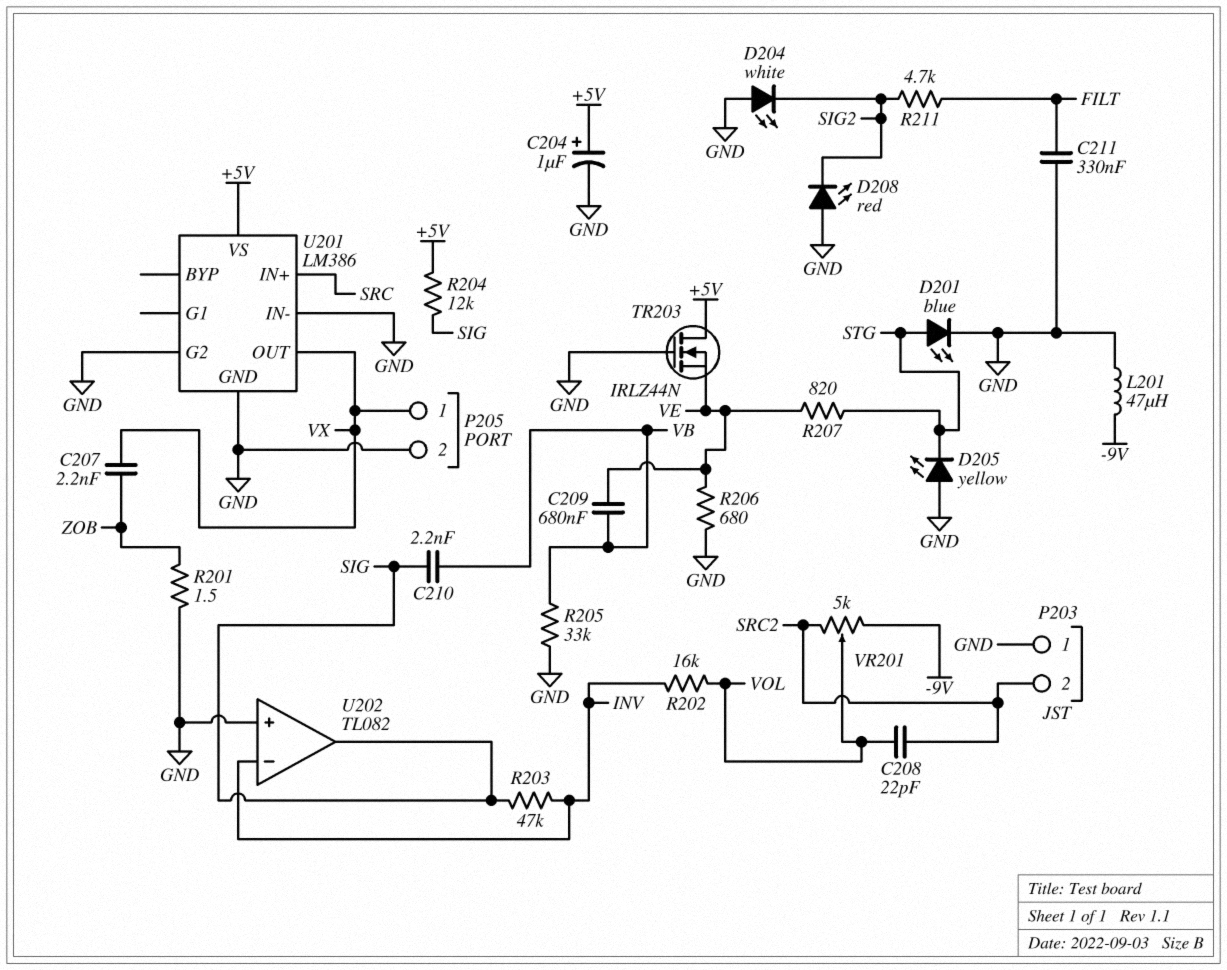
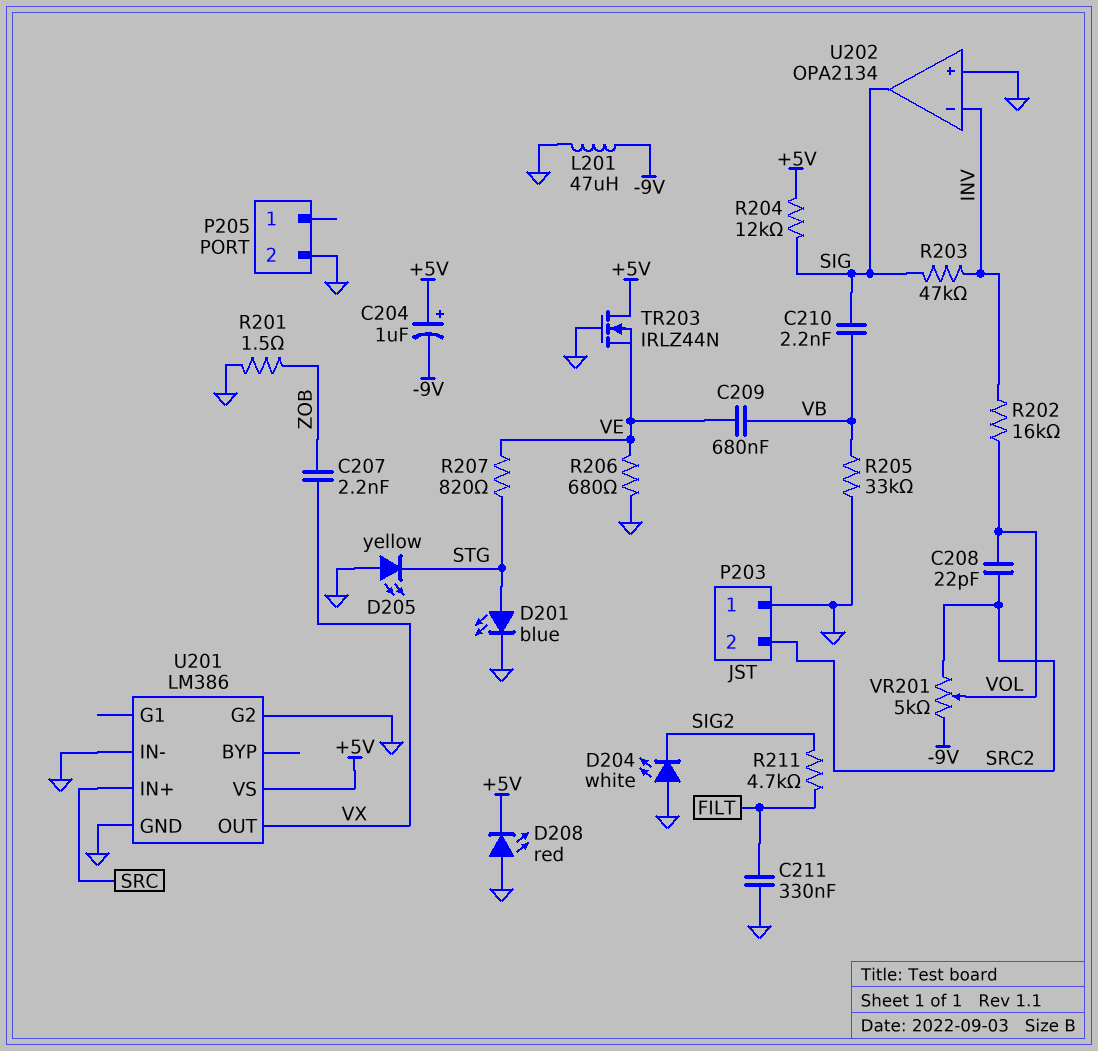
C204: 1uF (plus +5V, minus GND) -> 1uF (plus +5V, minus -9V)
D208: LED red (A GND, K SIG2) -> LED red (A GND, K +5V)
P205 pin 1: VX -> none
U202: TL082 -> OPA2134

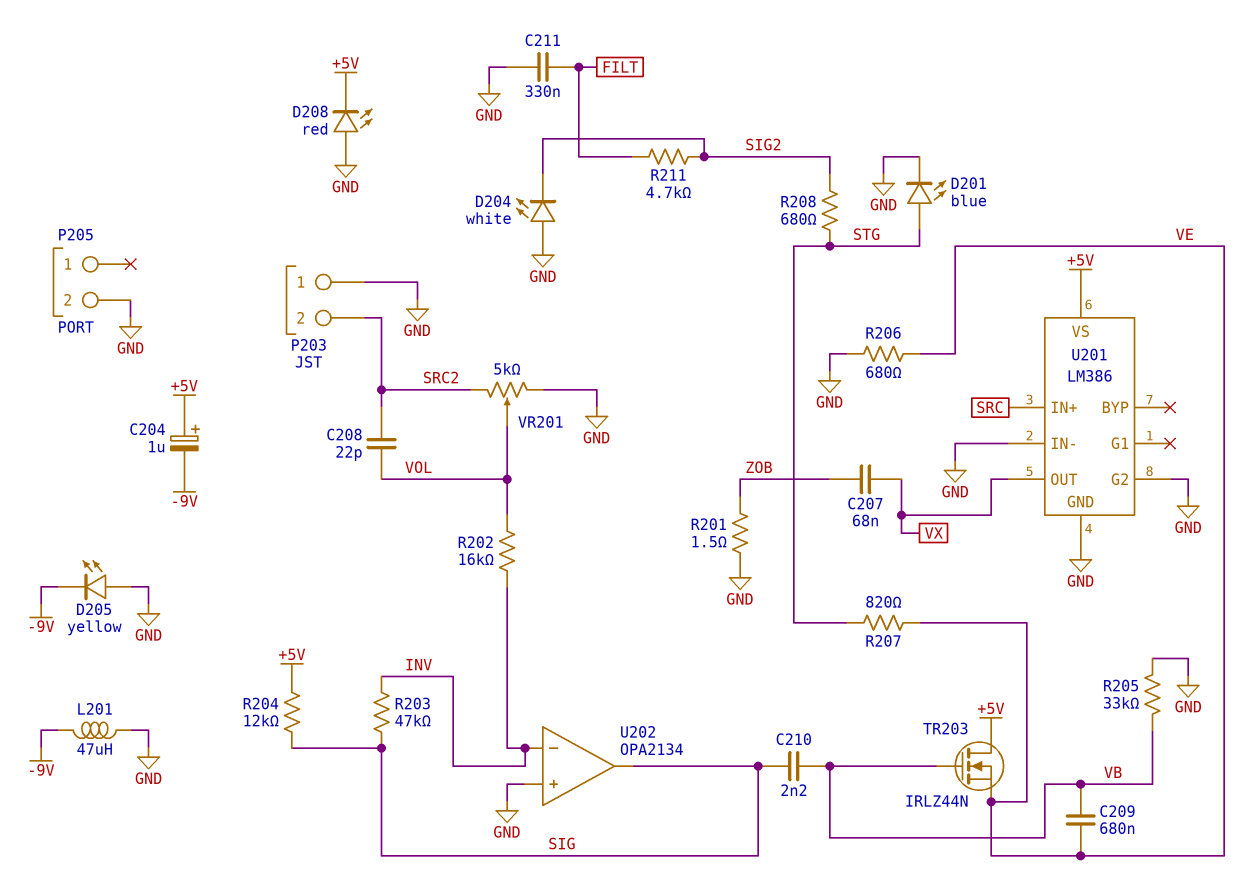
C207: 2.2nF (VX, ZOB) -> 68nF (VX, ZOB)
D205: LED yellow (A GND, K STG) -> LED yellow (A GND, K -9V)
R208: none -> 680 (SIG2, STG)
TR203: NMOS IRLZ44N (G GND, D +5V, S VE) -> NMOS IRLZ44N (G VB, D +5V, S VE)
VR201: 5k (-9V, SRC2, wiper VOL) -> 5k (GND, SRC2, wiper VOL)

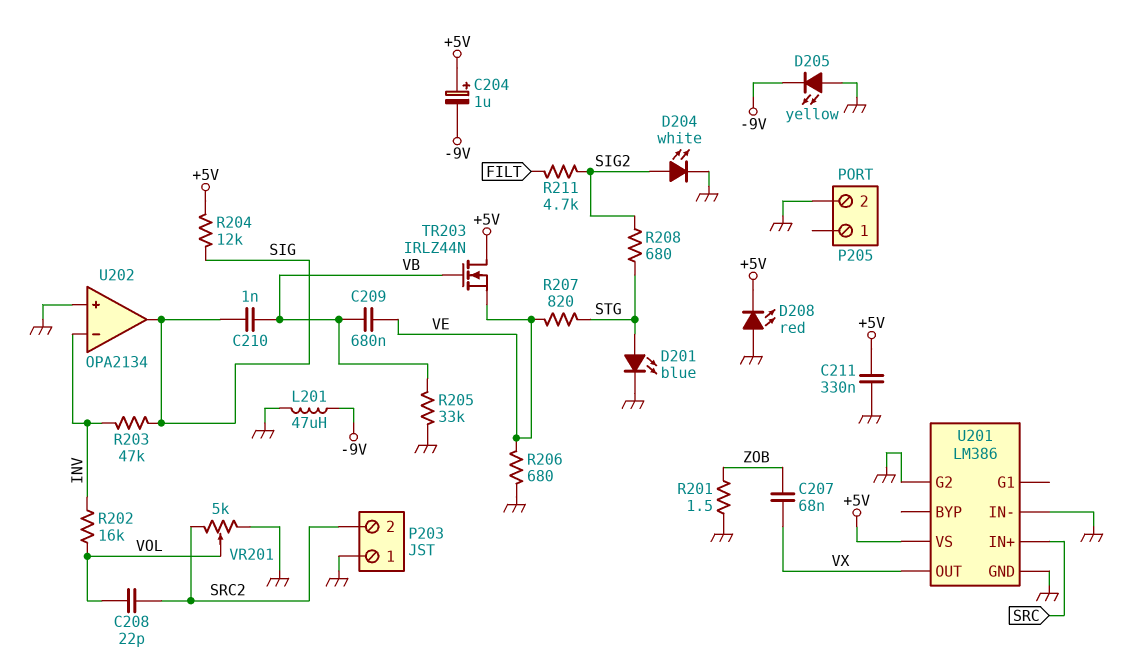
C210: 2.2nF (SIG, VB) -> 1nF (SIG, VB)
C211: 330nF (FILT, GND) -> 330nF (+5V, GND)
D204: LED white (A GND, K SIG2) -> LED white (A SIG2, K GND)

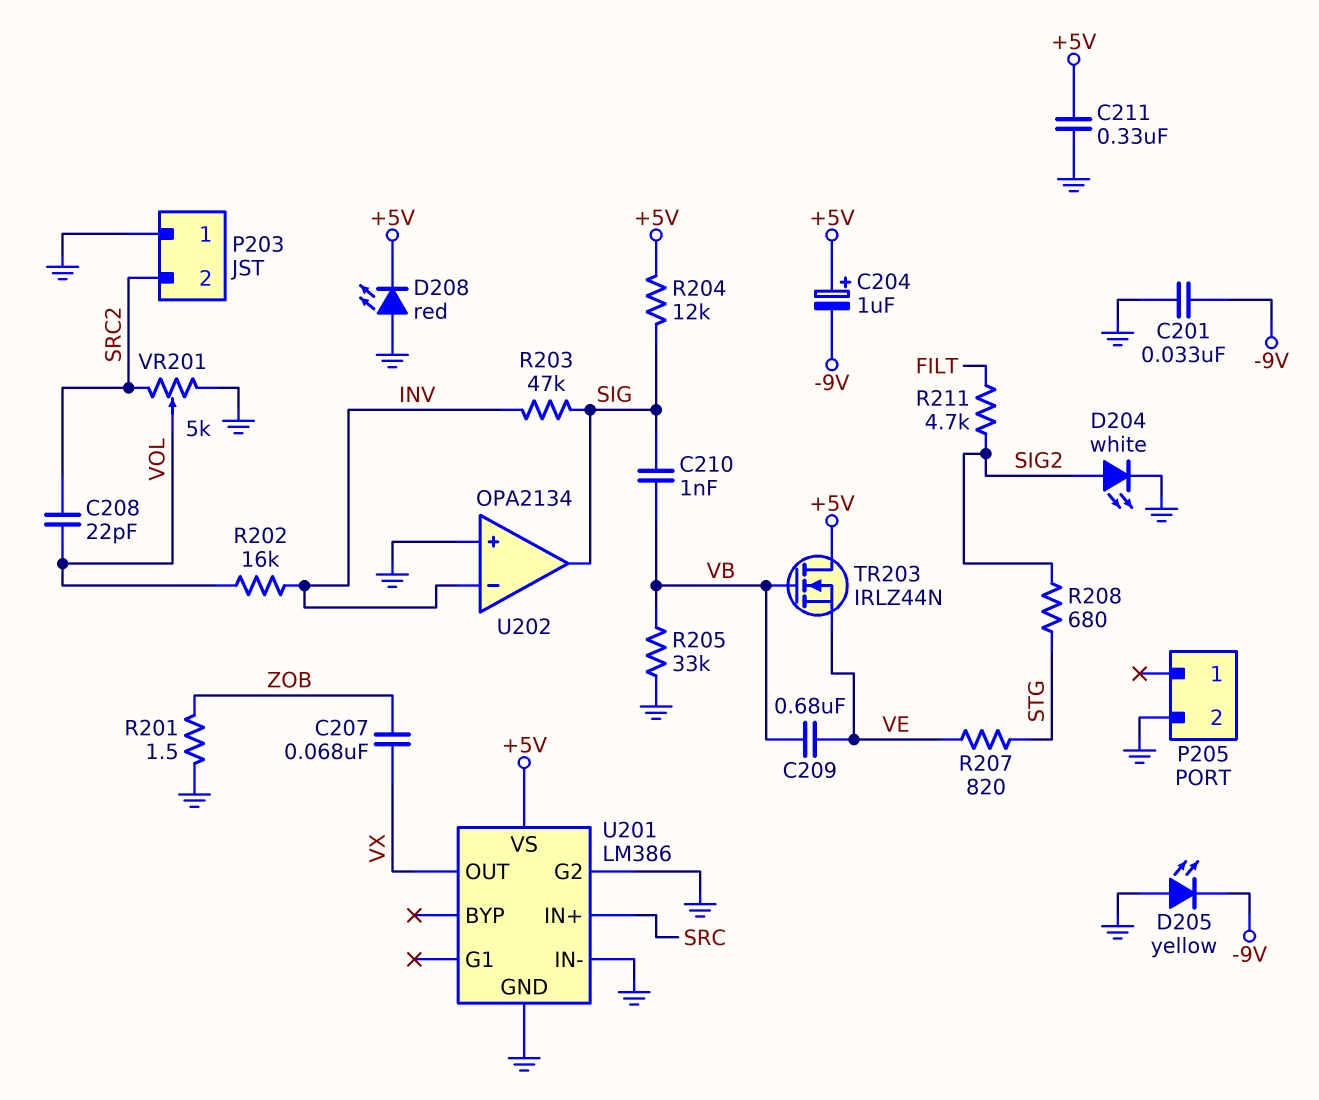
C201: none -> 33nF (-9V, GND)
D201: LED blue (A STG, K GND) -> none
L201: 47uH (-9V, GND) -> none
R206: 680 (GND, VE) -> none

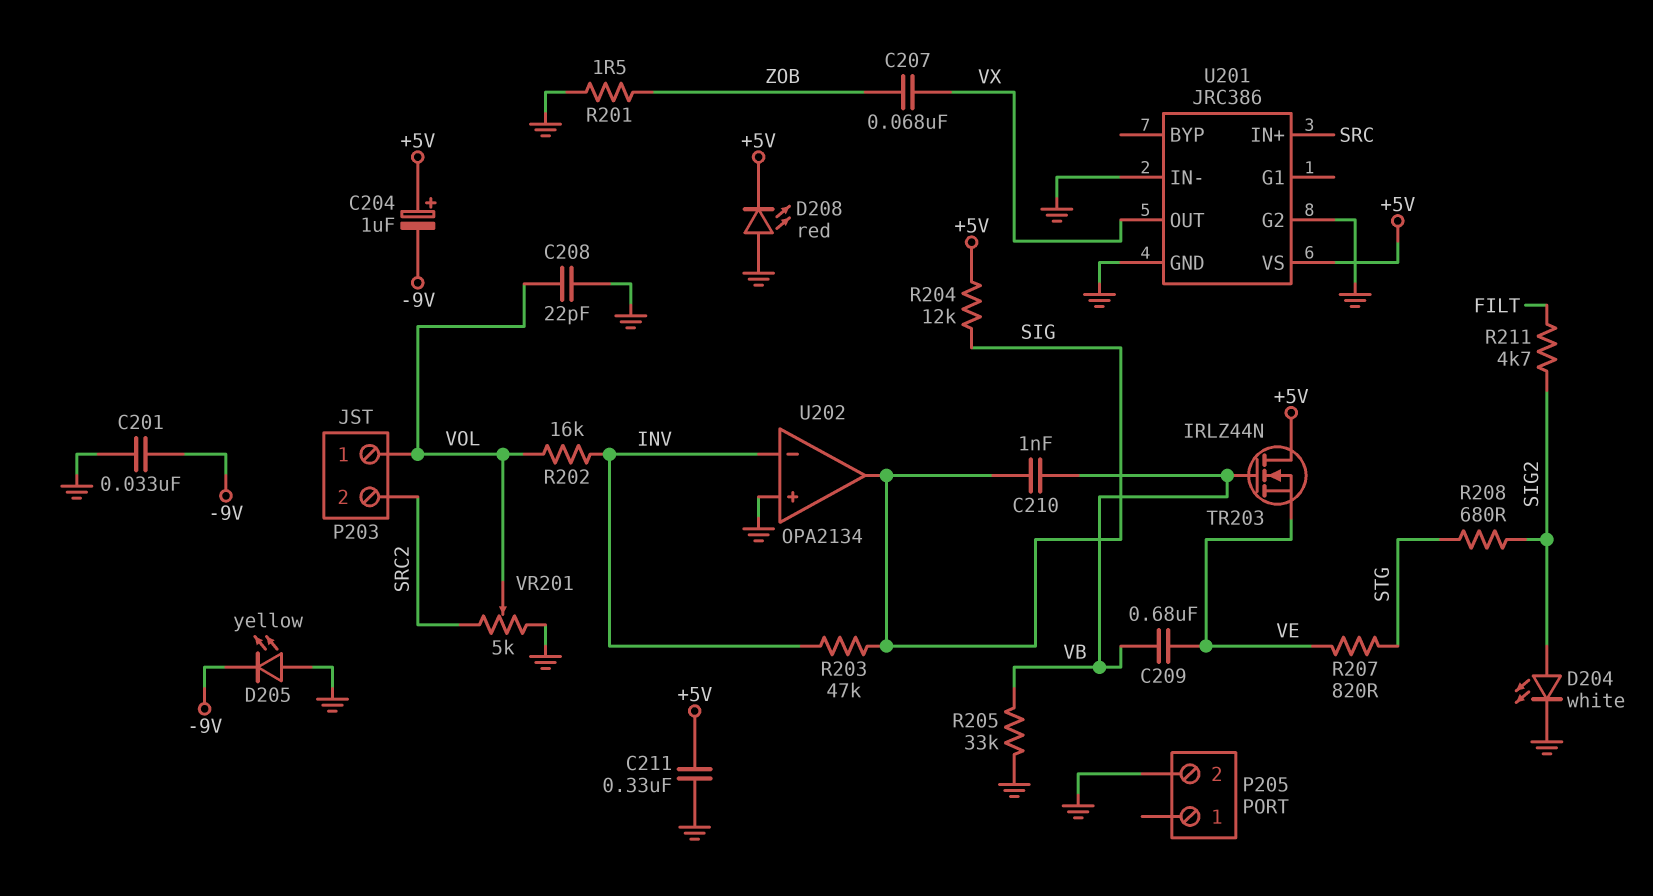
C208: 22pF (SRC2, VOL) -> 22pF (GND, VOL)
P203 pin 1: GND -> VOL
U201: LM386 -> JRC386

